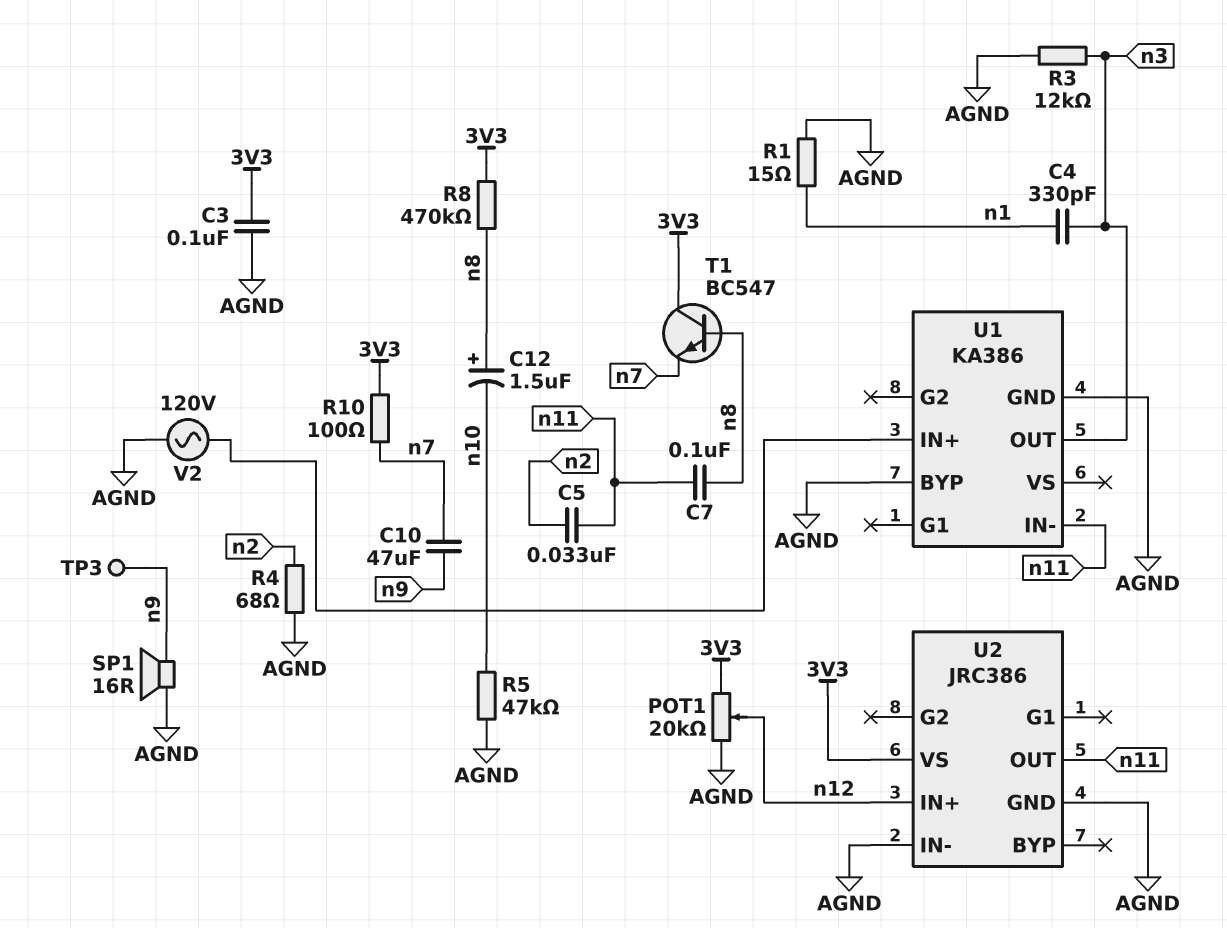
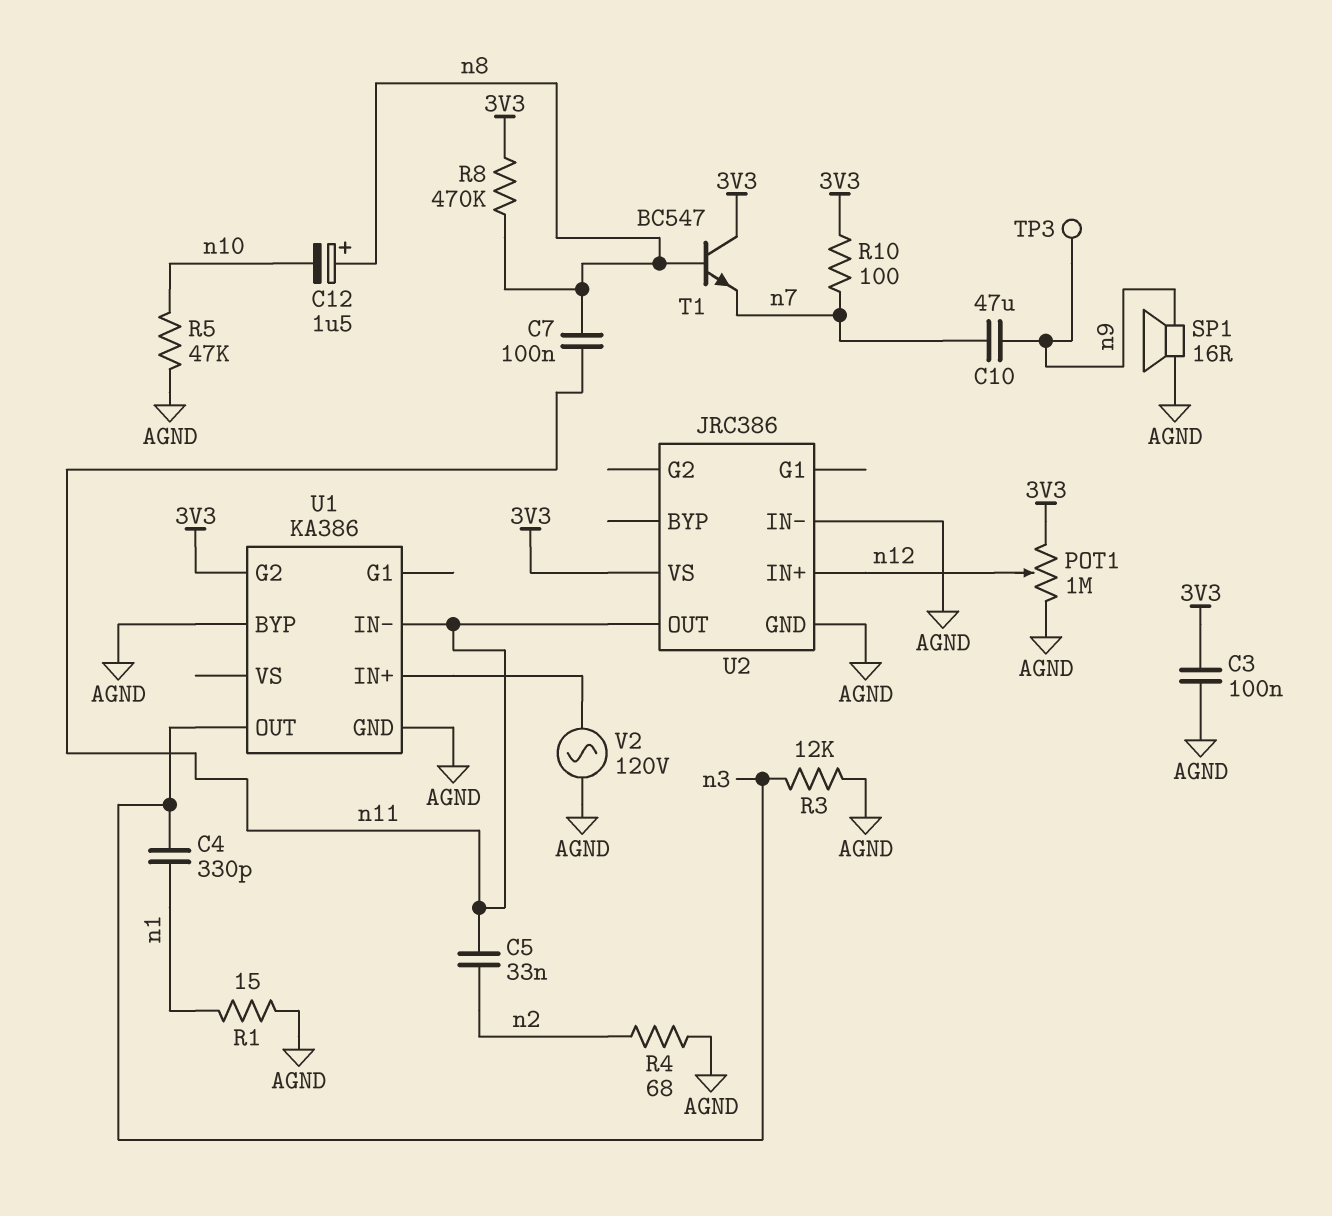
POT1: 20k (3V3, AGND, wiper n12) -> 1M (3V3, AGND, wiper n12)
U1 pin G2: none -> 3V3

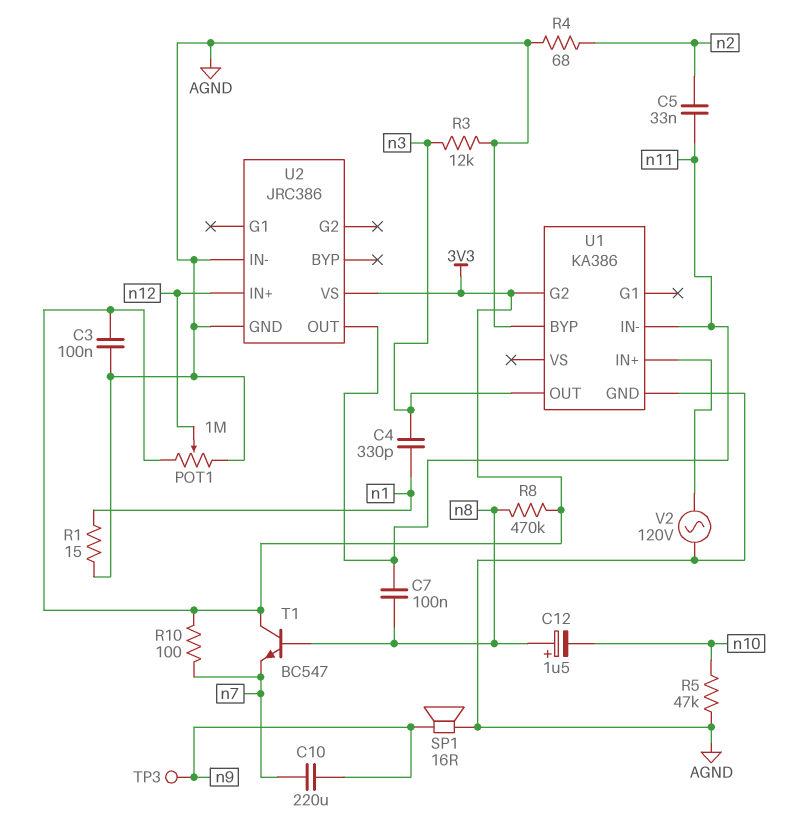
C10: 47uF (n7, n9) -> 220uF (n7, n9)

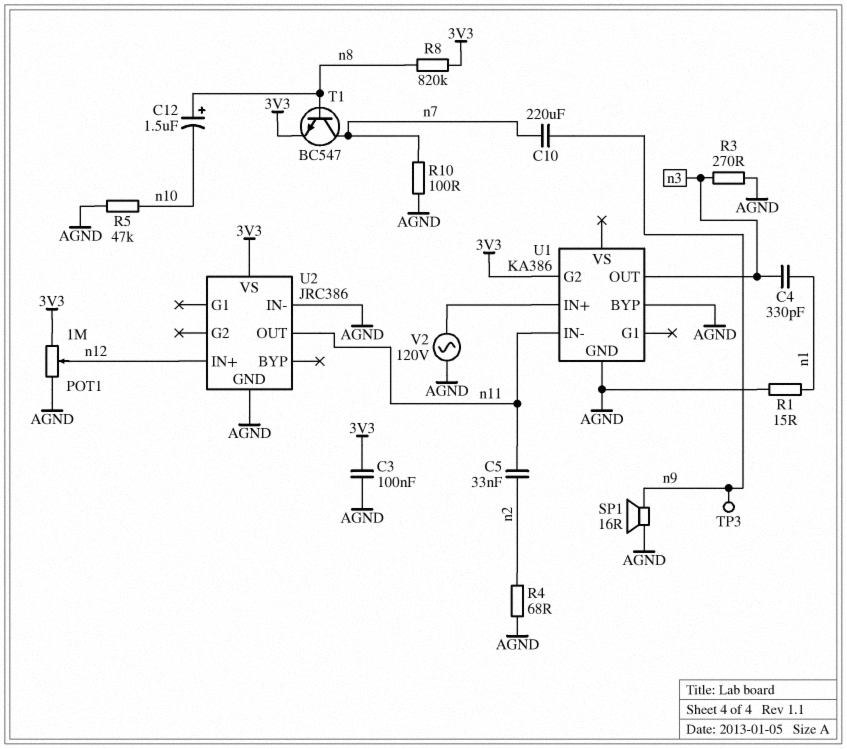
C7: 100nF (n8, n11) -> none
R3: 12k (AGND, n3) -> 270 (AGND, n3)
R8: 470k (3V3, n8) -> 820k (3V3, n8)
R10: 100 (3V3, n7) -> 100 (AGND, n7)
T1: NPN BC547 (B n8, C 3V3, E n7) -> NPN BC547 (B n8, C n7, E 3V3)

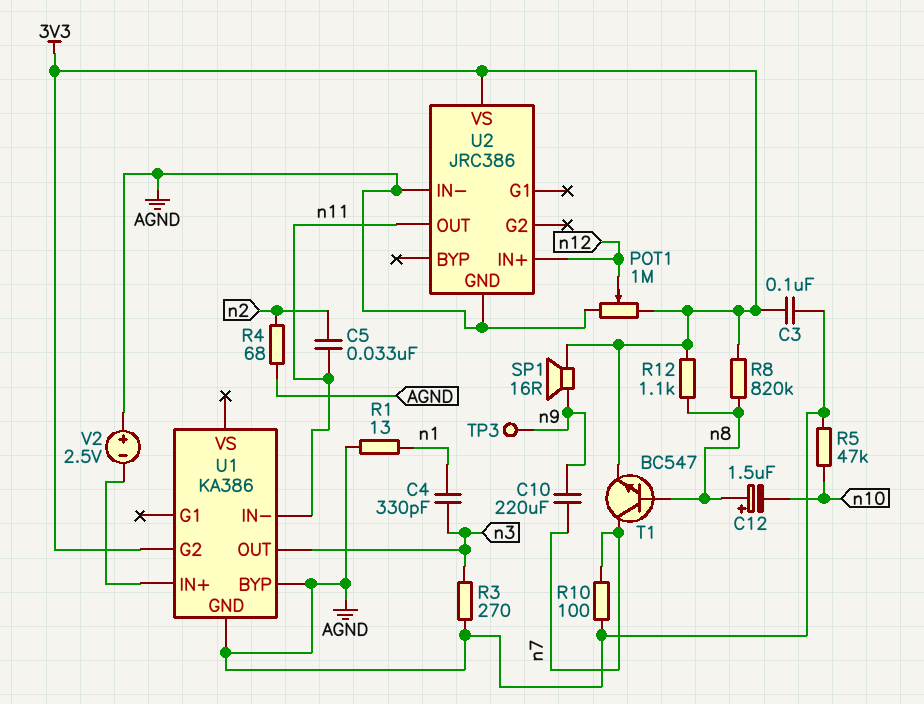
R1: 15 (AGND, n1) -> 13 (AGND, n1)
R12: none -> 1.1k (3V3, n8)
SP1: speaker 16R (AGND, n9) -> speaker 16R (3V3, n9)
V2: AC 120V (AGND, U1/IN+) -> 2.5V (plus AGND, minus U1/IN+)

